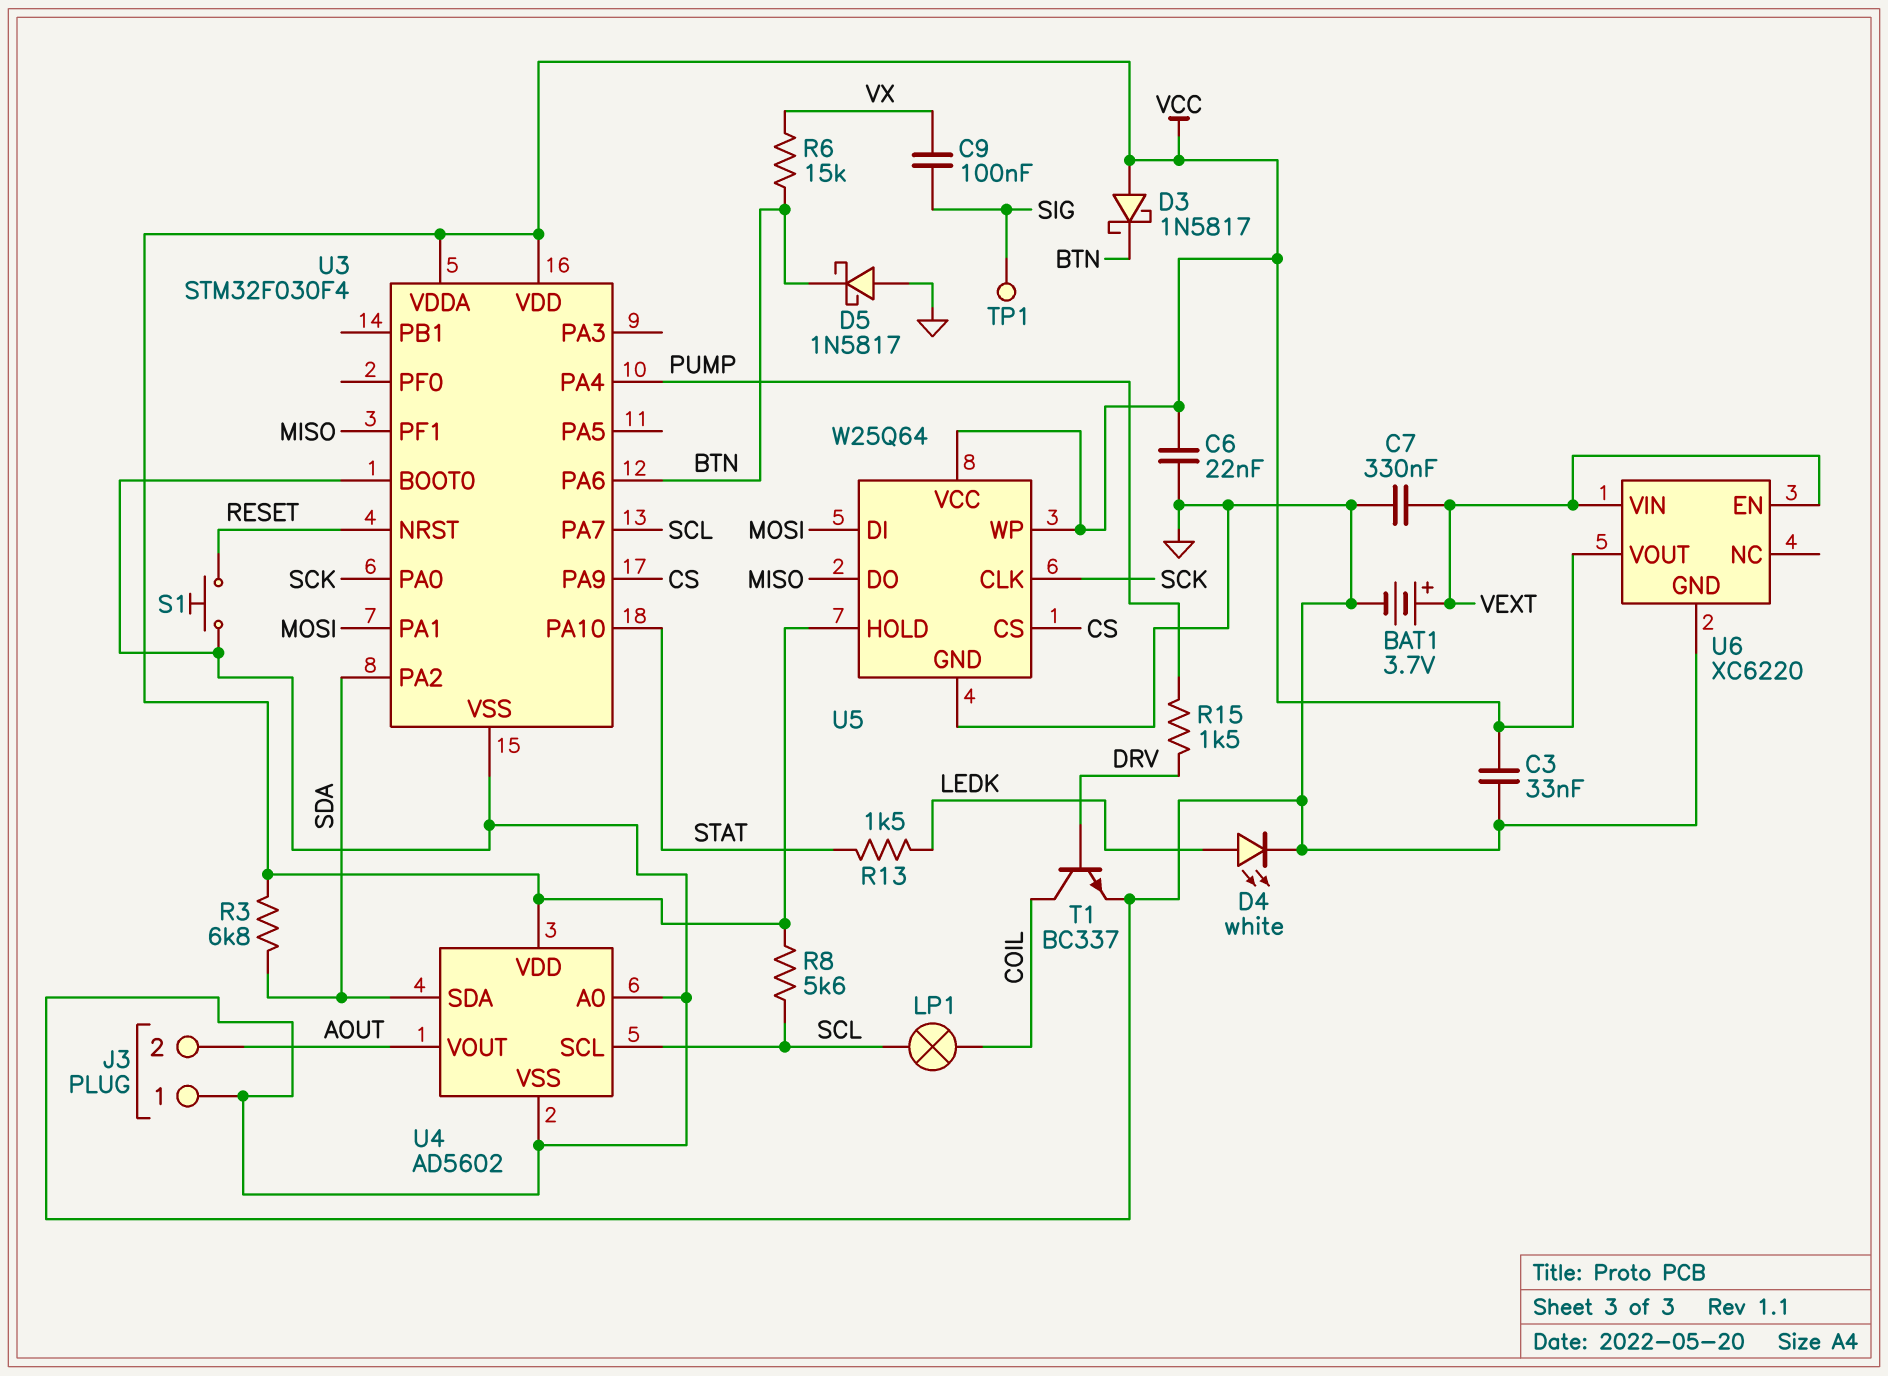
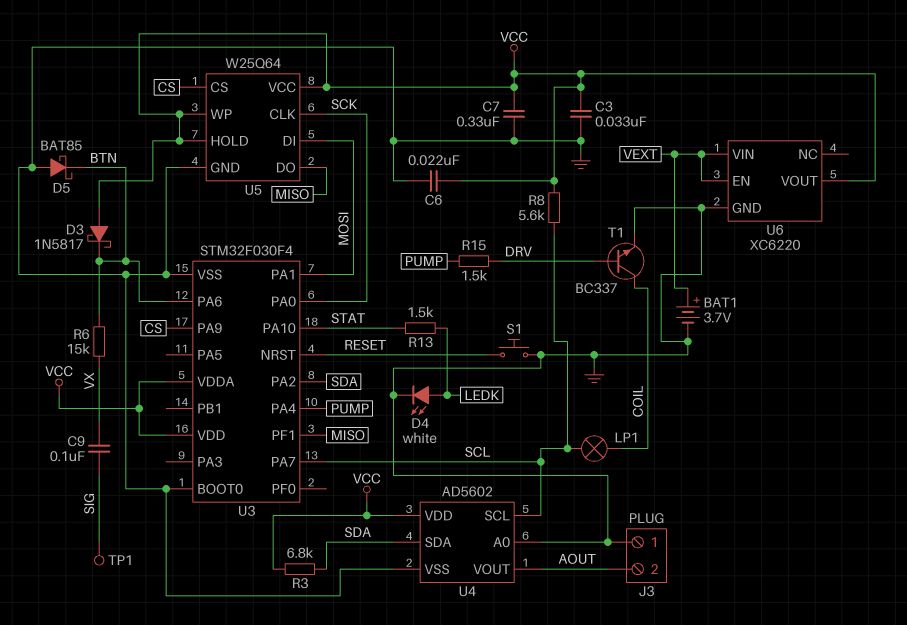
C7: 330nF (GND, VEXT) -> 330nF (GND, VCC)
D5: schottky 1N5817 (A GND, K BTN) -> schottky BAT85 (A GND, K BTN)

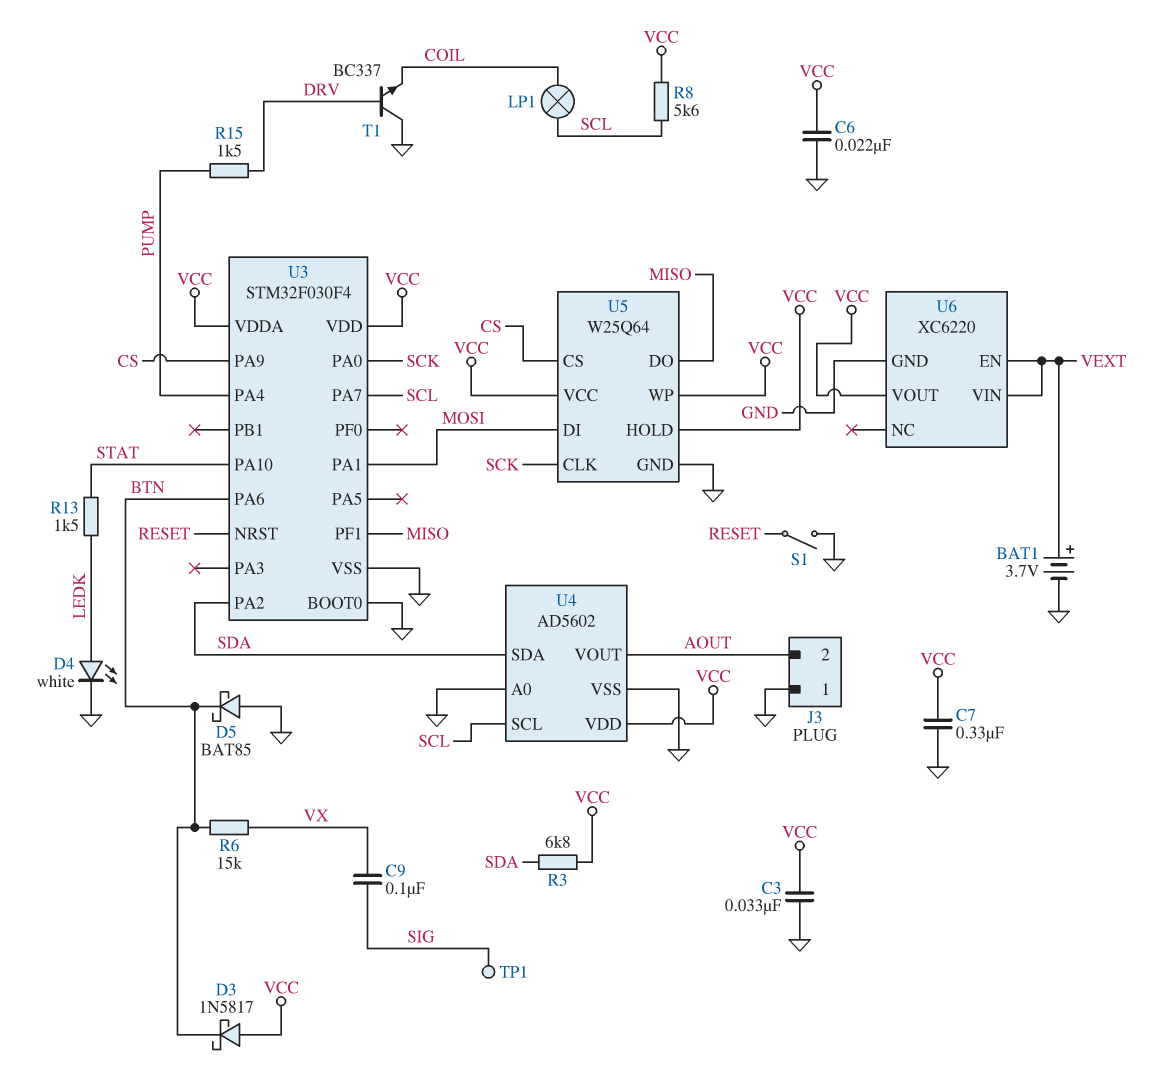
S1: button (GND, RESET) -> switch (GND, RESET)
T1: NPN BC337 (B DRV, C COIL, E GND) -> NPN BC337 (B DRV, C GND, E COIL)

